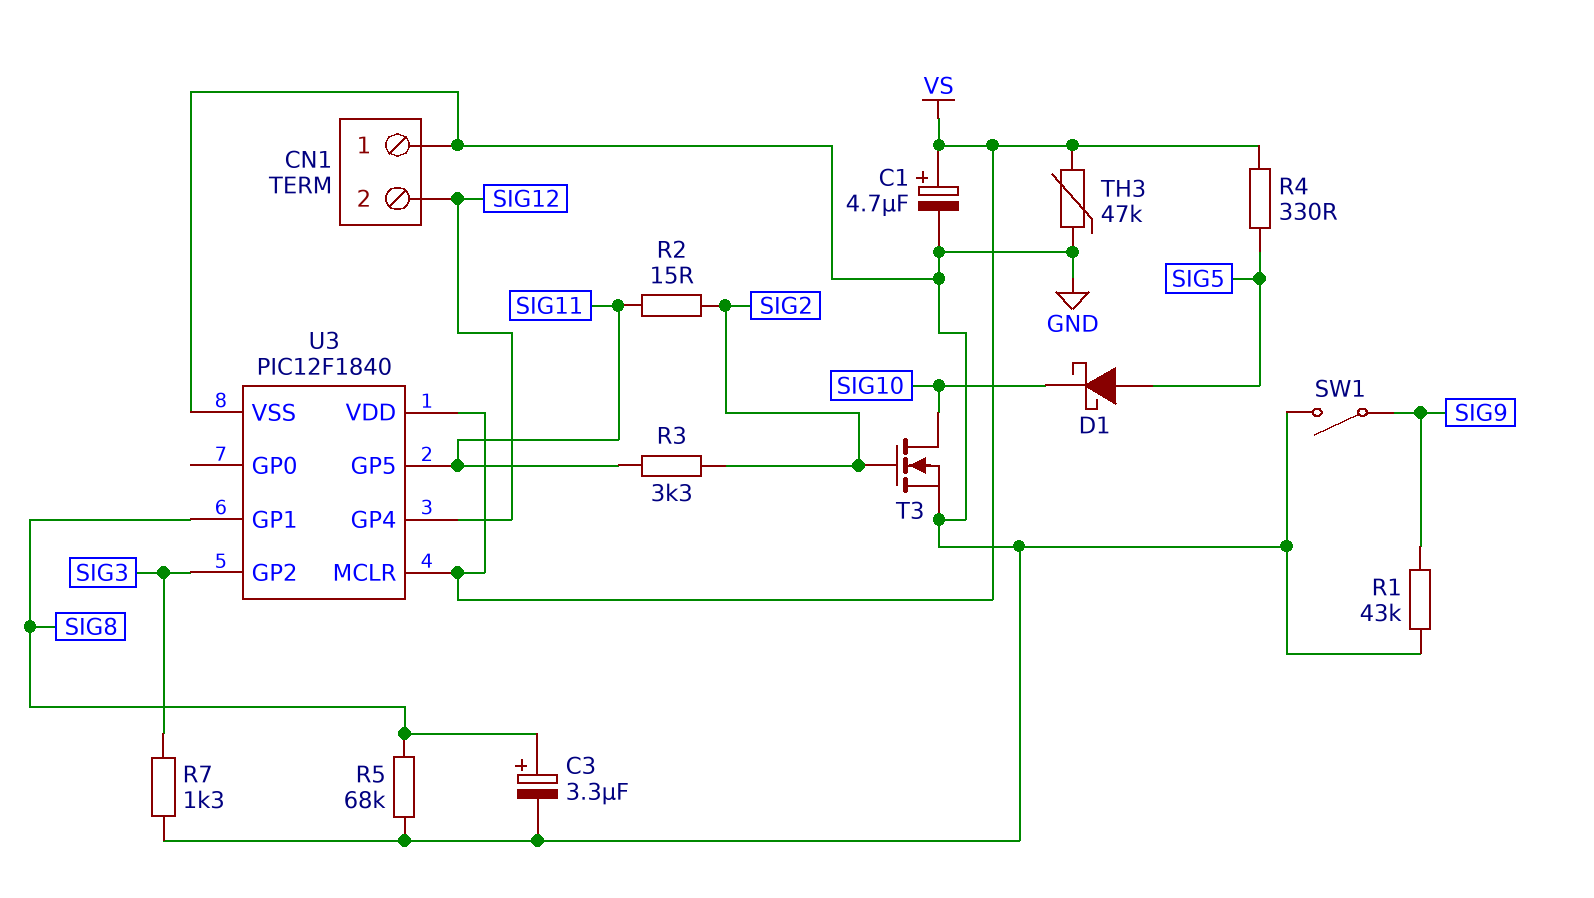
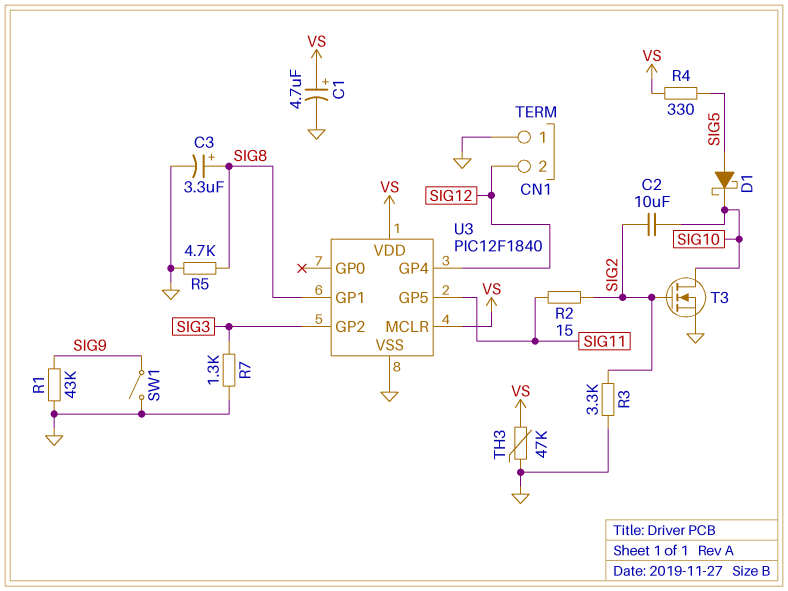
C2: none -> 10uF (SIG2, SIG10)
R3: 3.3k (SIG2, SIG11) -> 3.3k (GND, SIG2)
R5: 68k (GND, SIG8) -> 4.7k (GND, SIG8)

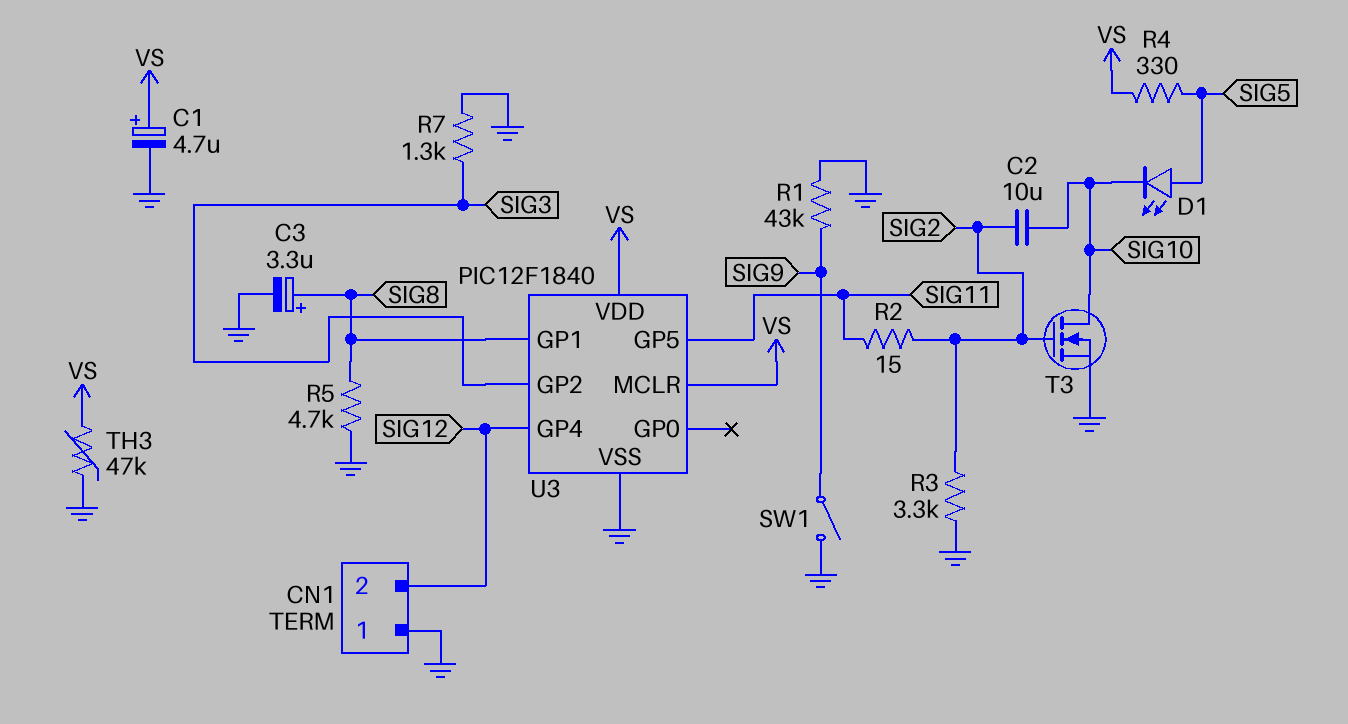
D1: schottky (A SIG5, K SIG10) -> LED (A SIG5, K SIG10)

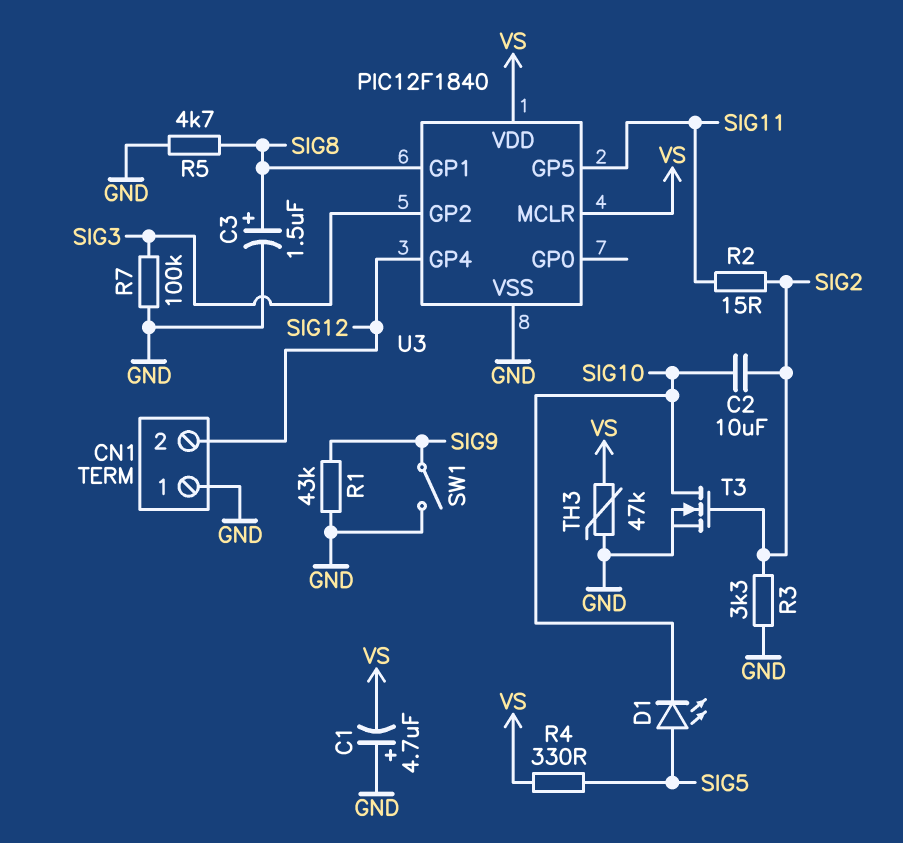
C1: 4.7uF (plus VS, minus GND) -> 4.7uF (plus GND, minus VS)
C3: 3.3uF (plus SIG8, minus GND) -> 1.5uF (plus SIG8, minus GND)
R7: 1.3k (GND, SIG3) -> 100k (GND, SIG3)

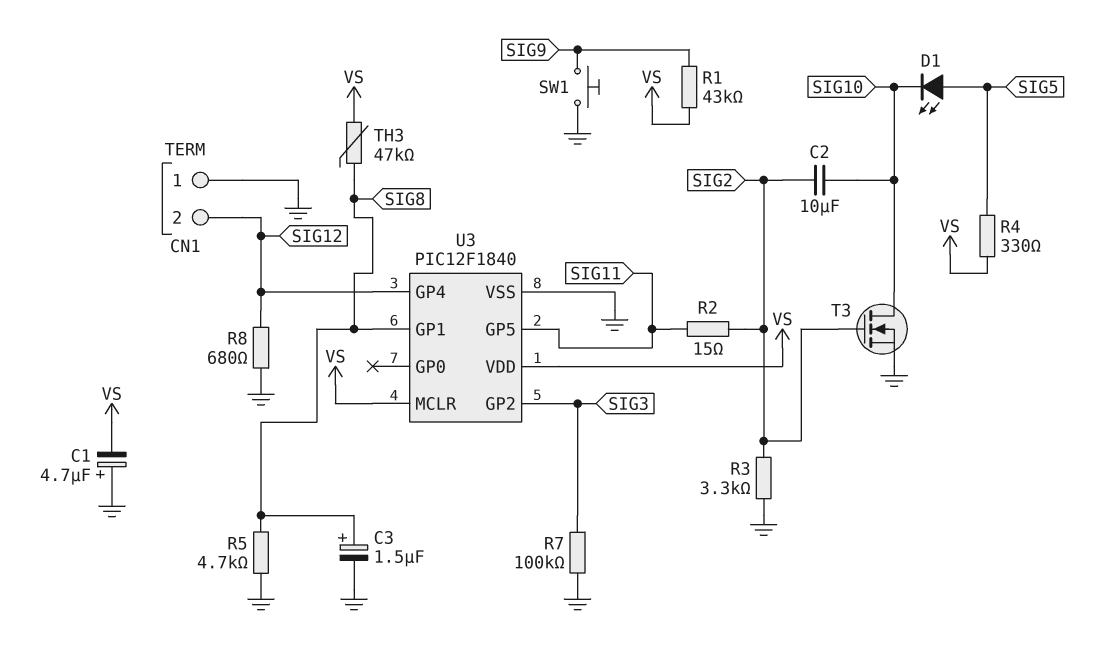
R1: 43k (GND, SIG9) -> 43k (SIG9, VS)
R8: none -> 680 (GND, SIG12)
SW1: switch (GND, SIG9) -> button (GND, SIG9)
TH3: 47k (GND, VS) -> 47k (SIG8, VS)

